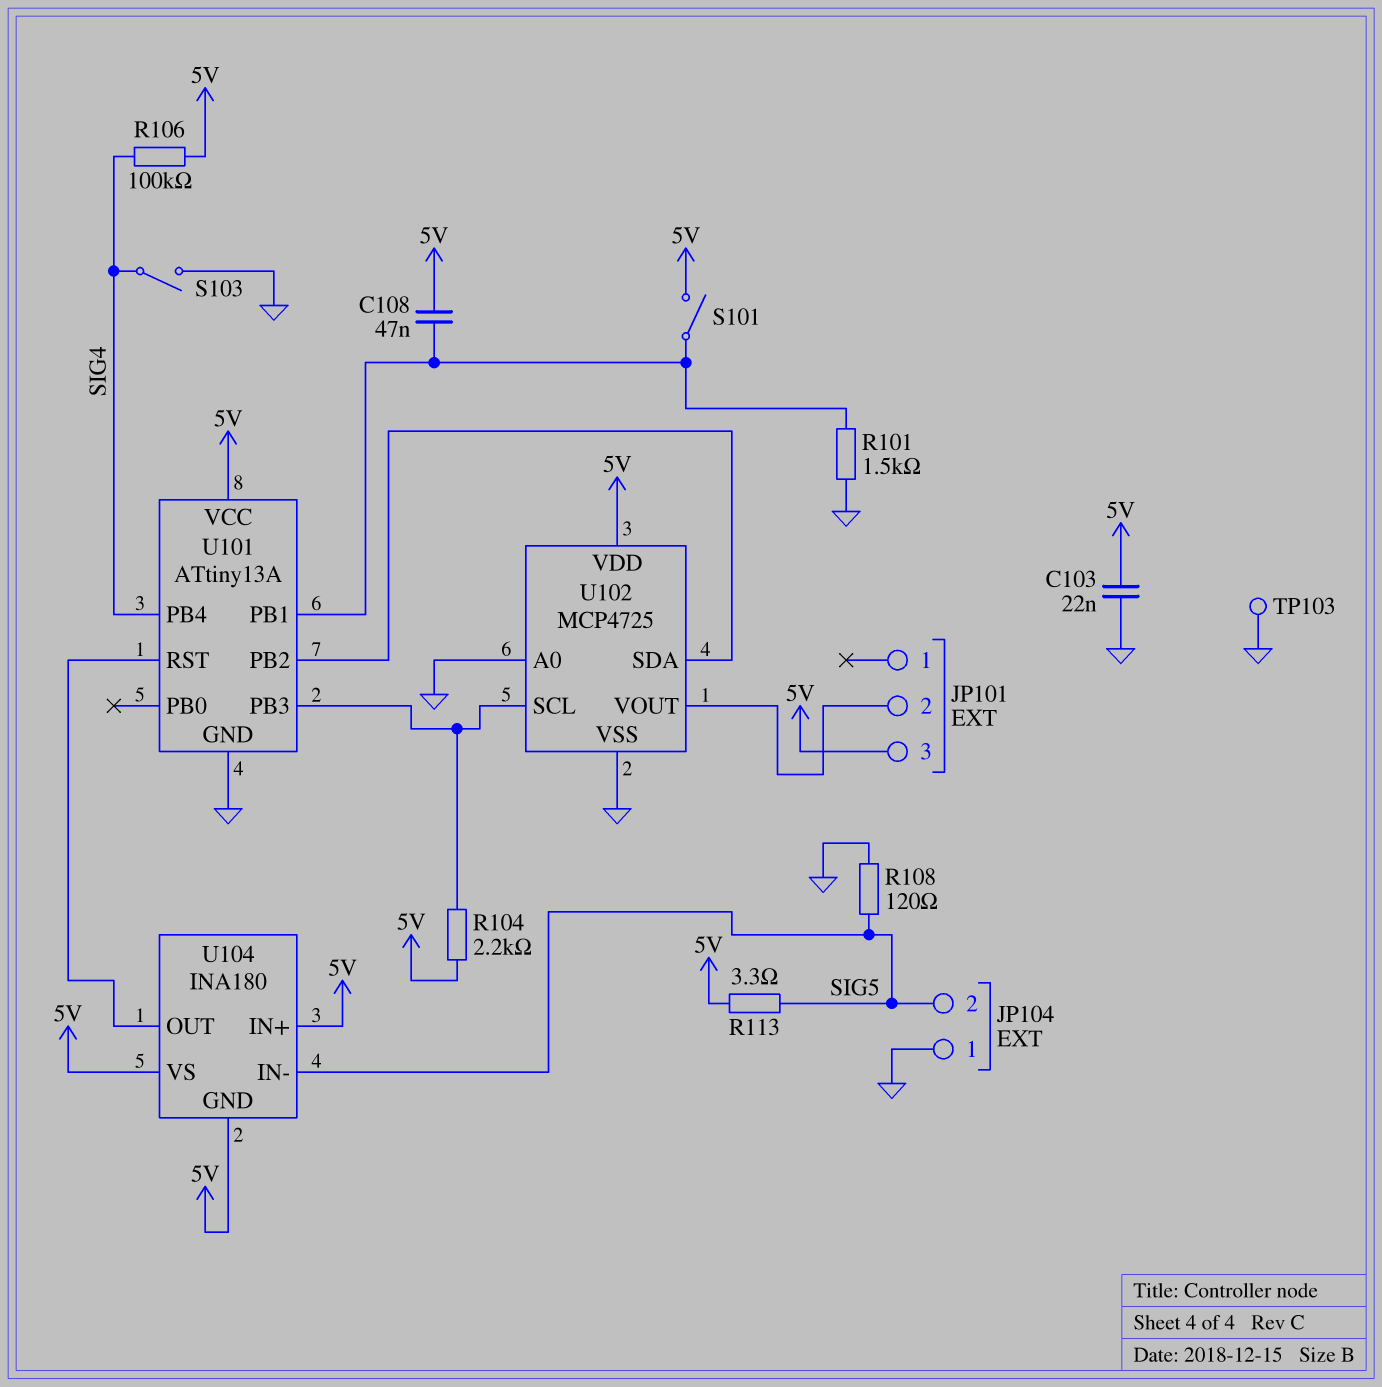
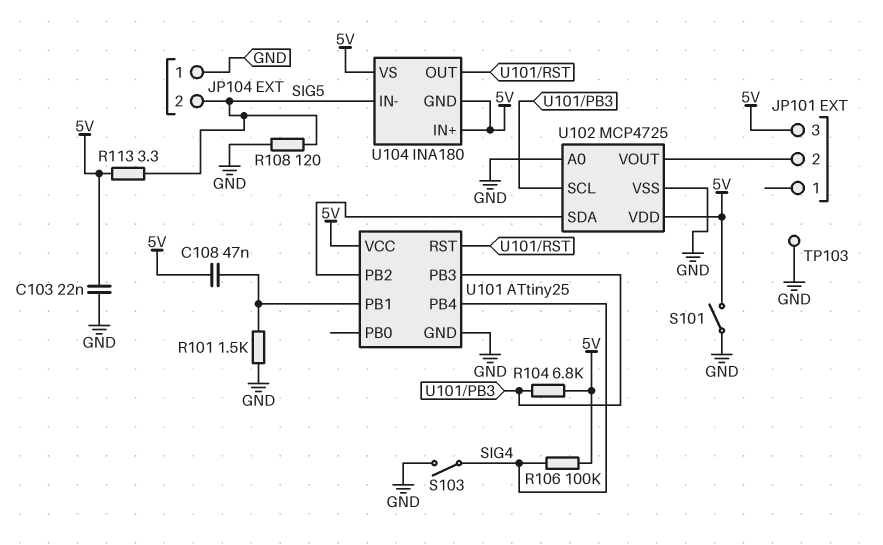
R104: 2.2k (5V, U101/PB3) -> 6.8k (5V, U101/PB3)
S101: switch (5V, U101/PB1) -> switch (5V, GND)
U101: ATtiny13A -> ATtiny25

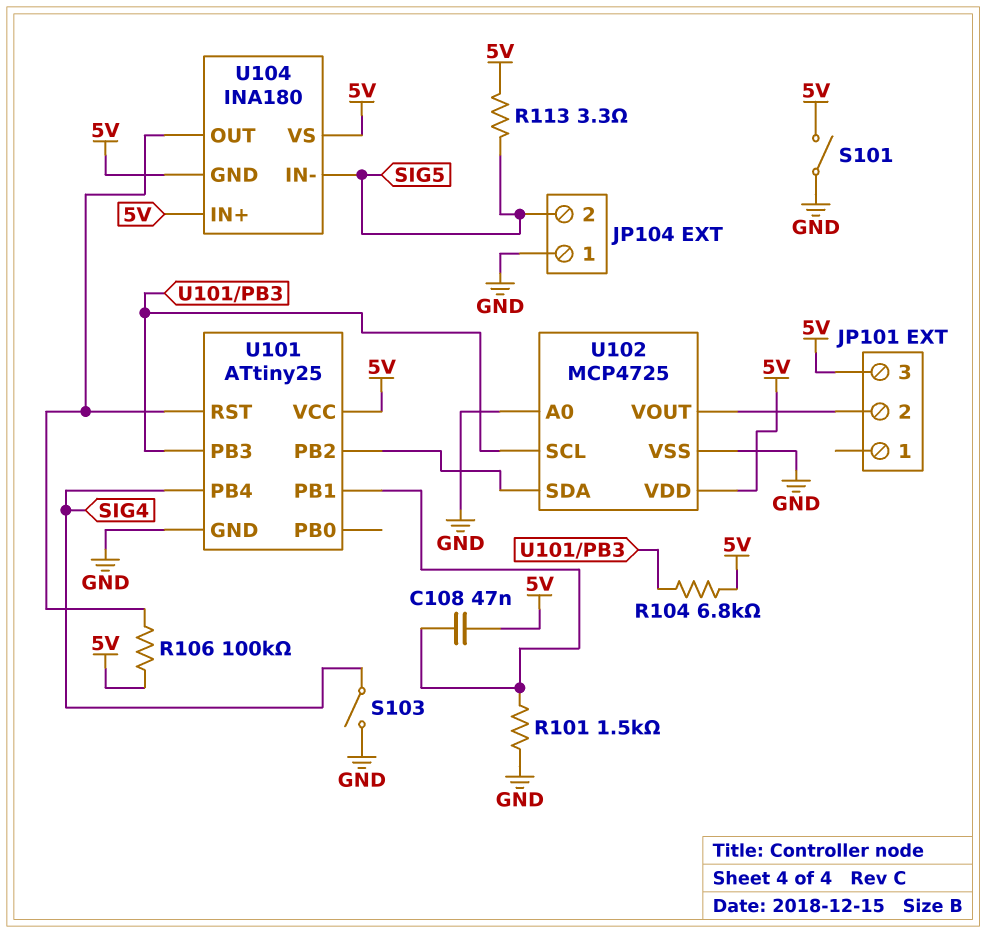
C103: 22nF (5V, GND) -> none
R106: 100k (5V, SIG4) -> 100k (5V, U101/RST)
R108: 120 (GND, SIG5) -> none
TP103: test point (GND) -> none

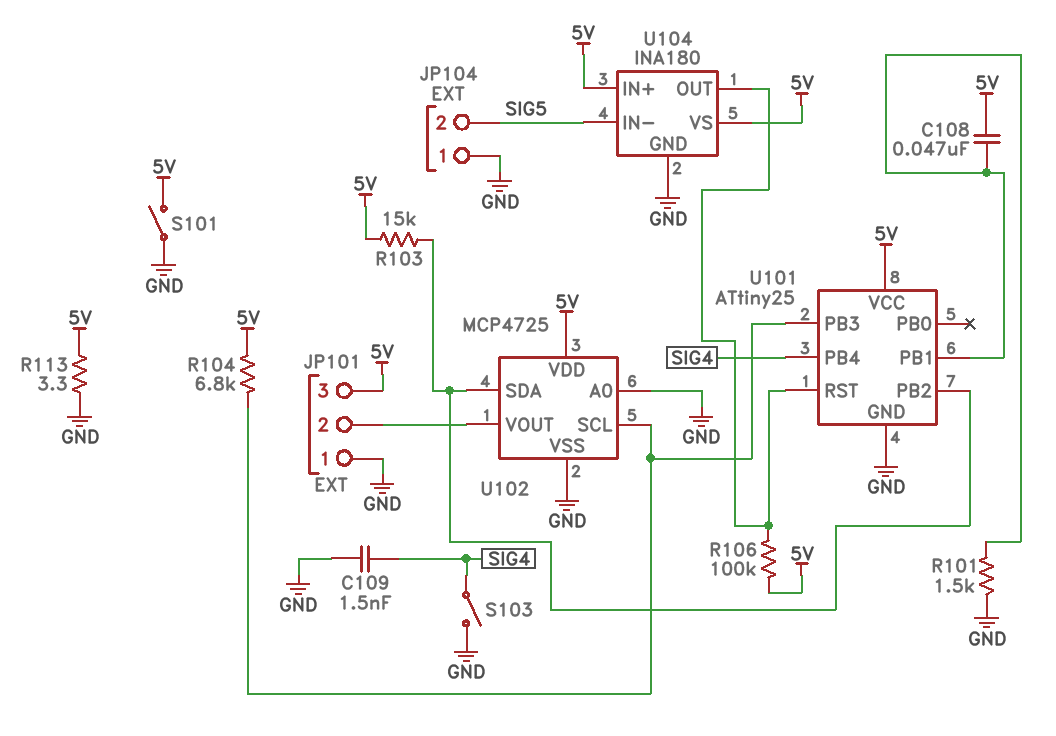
C109: none -> 1.5nF (GND, SIG4)
JP101 pin 1: none -> GND
R103: none -> 15k (5V, U101/PB2)
R113: 3.3 (5V, SIG5) -> 3.3 (5V, GND)
U104 pin GND: 5V -> GND

